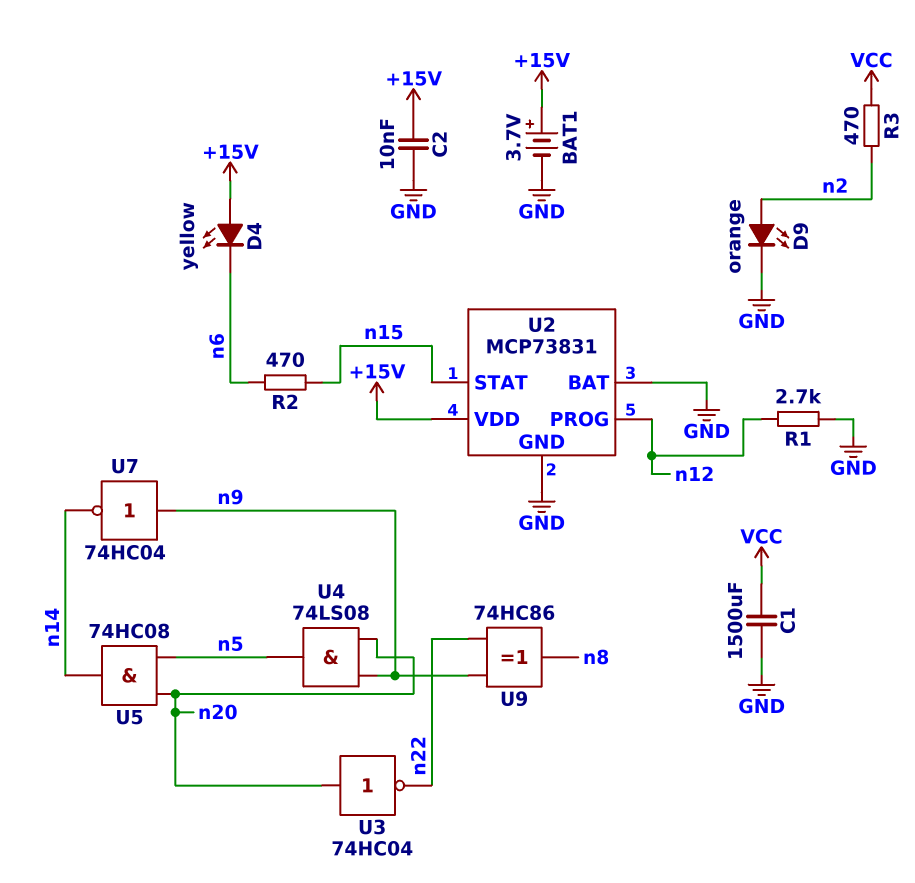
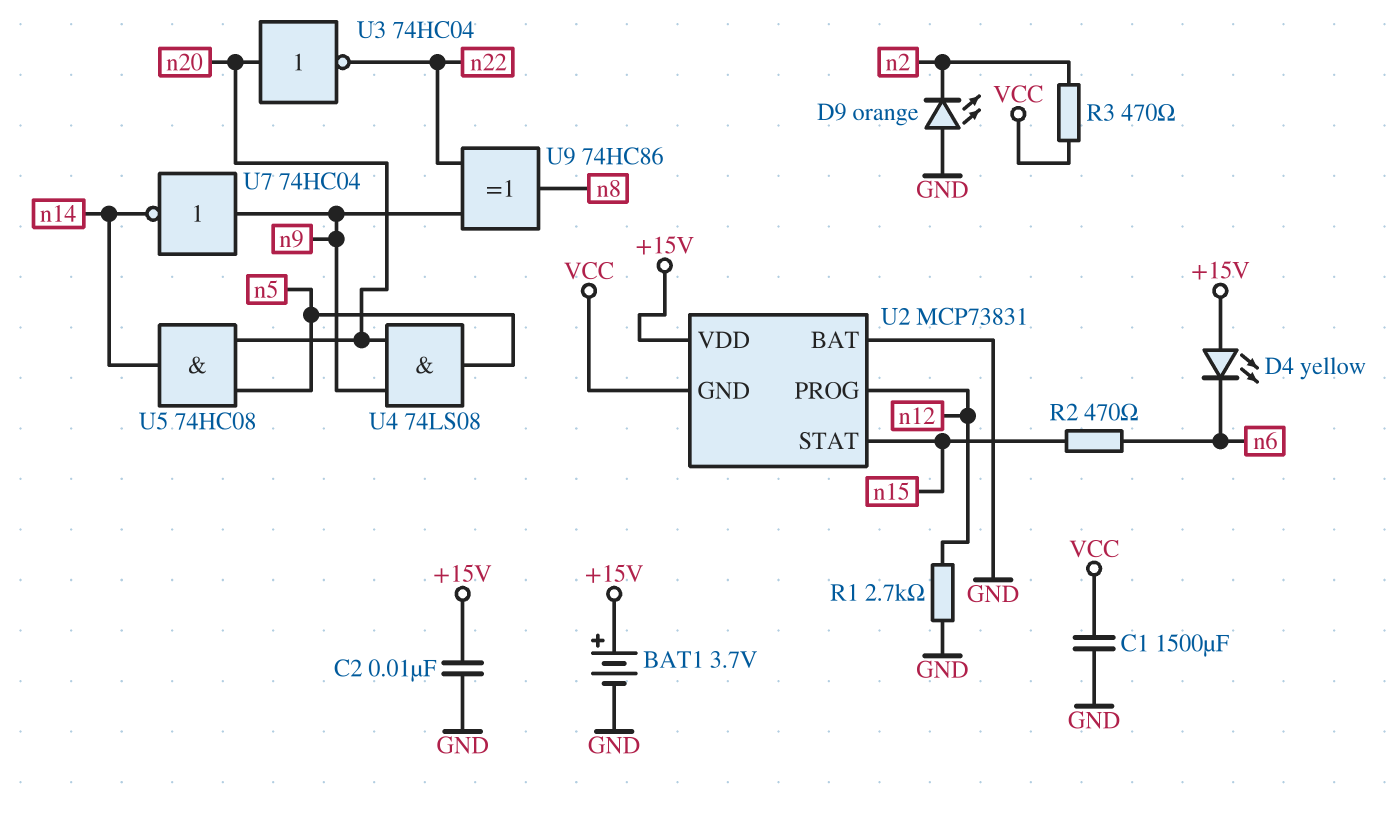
D9: LED orange (A n2, K GND) -> LED orange (A GND, K n2)
U2 pin GND: GND -> VCC

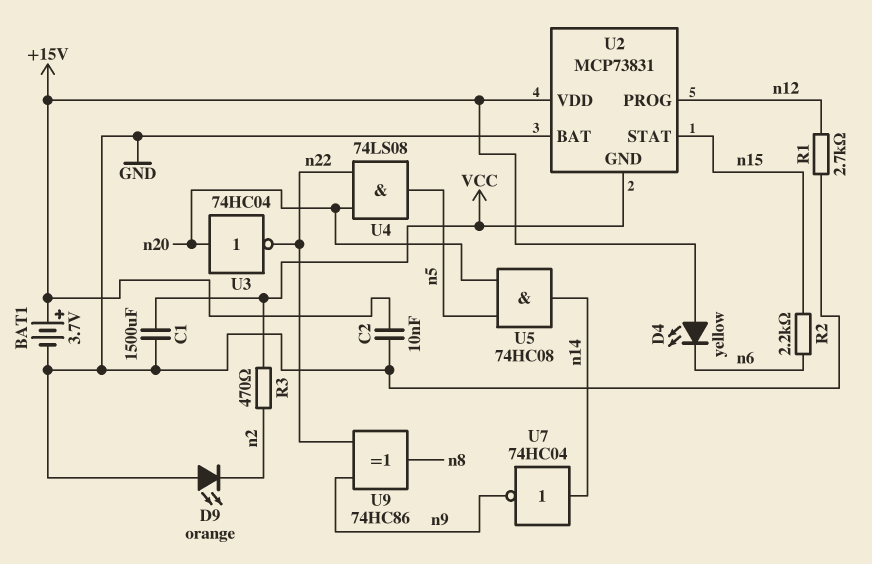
R2: 470 (n6, n15) -> 2.2k (n6, n15)
U4: AND 74LS08 (in n9, in n20, out n5) -> AND 74LS08 (in n20, in n22, out n5)
U7: NOT 74HC04 (in n9, out n14) -> NOT 74HC04 (in n14, out n9)

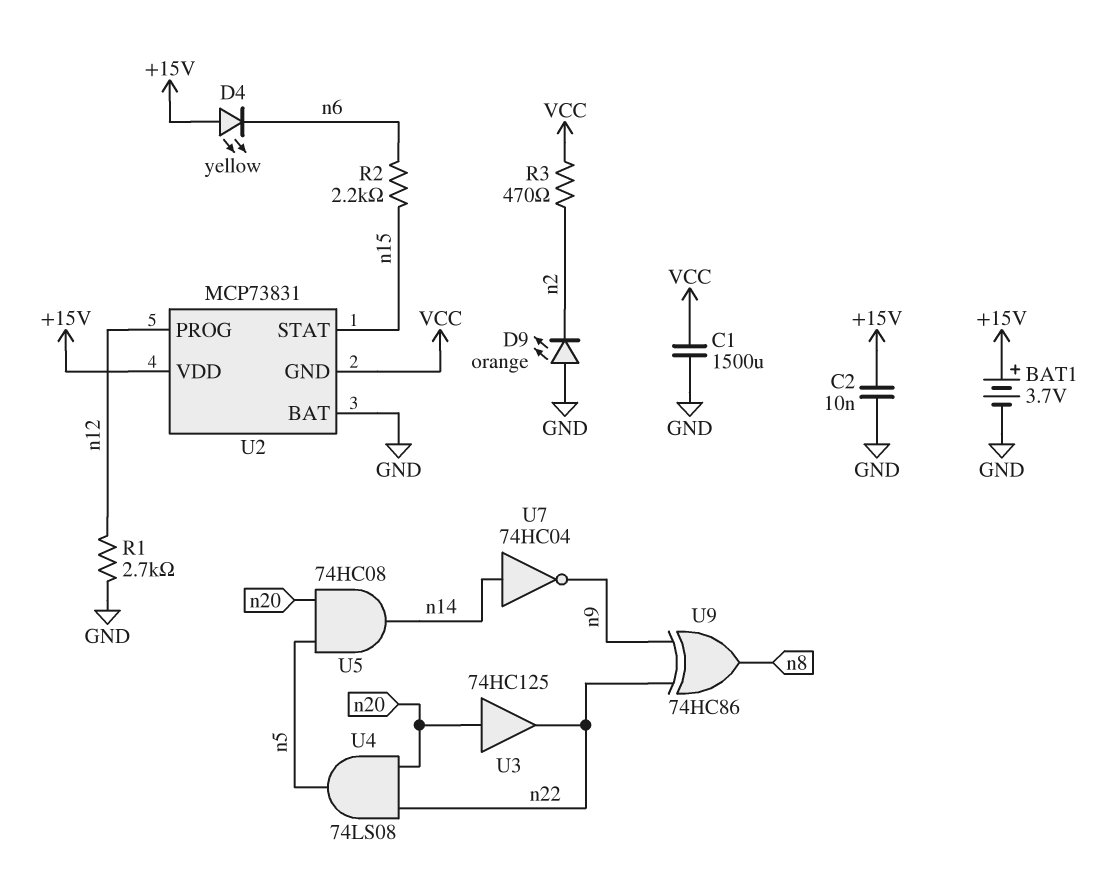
U3: NOT 74HC04 (in n20, out n22) -> buffer 74HC125 (in n20, out n22)

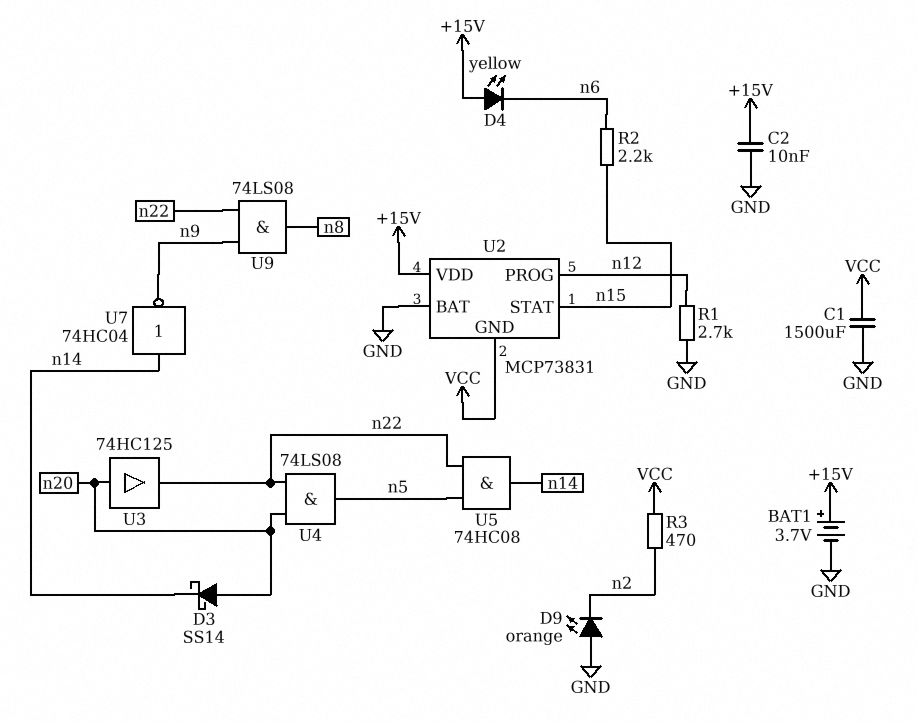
D3: none -> schottky SS14 (A n20, K n14)
U5: AND 74HC08 (in n5, in n20, out n14) -> AND 74HC08 (in n5, in n22, out n14)
U9: XOR 74HC86 (in n9, in n22, out n8) -> AND 74LS08 (in n9, in n22, out n8)

